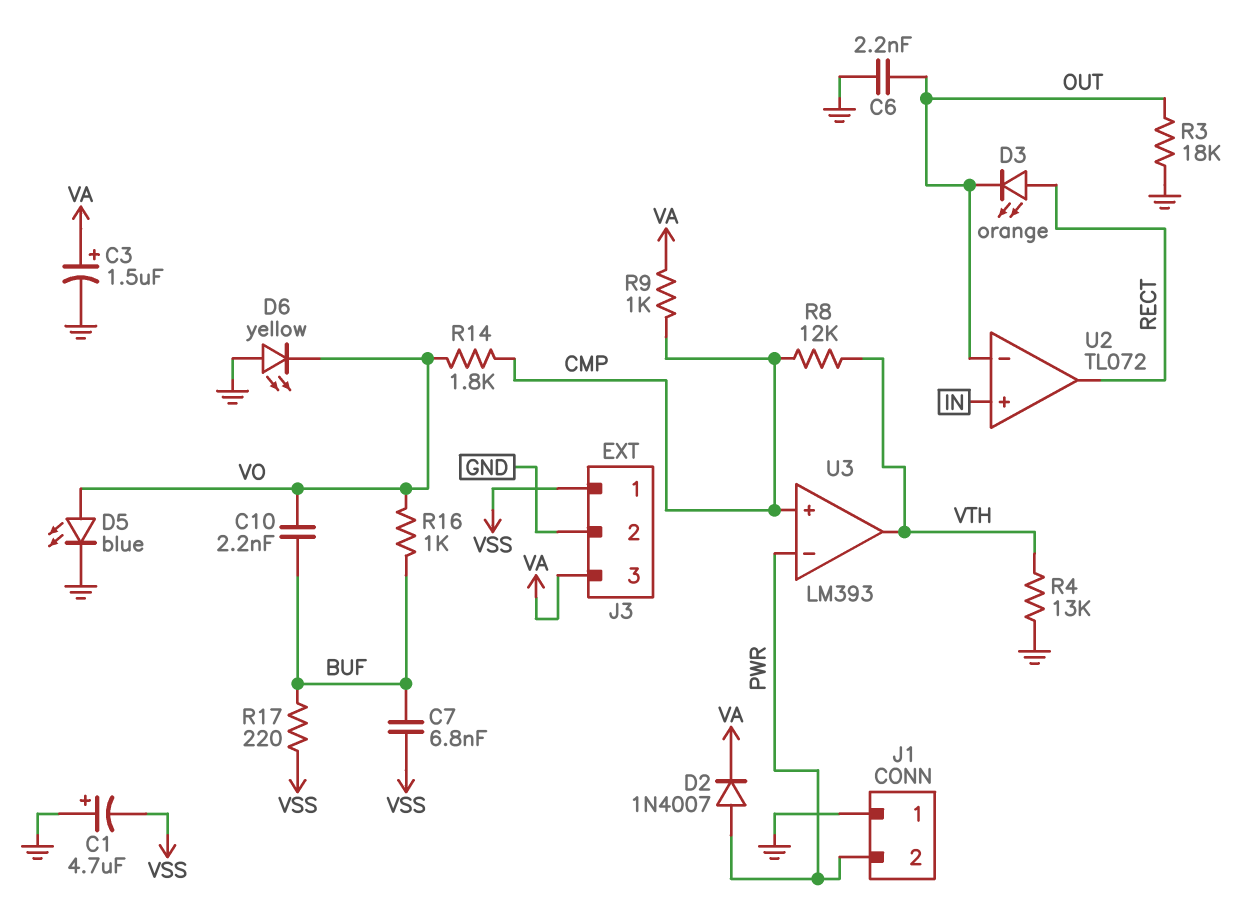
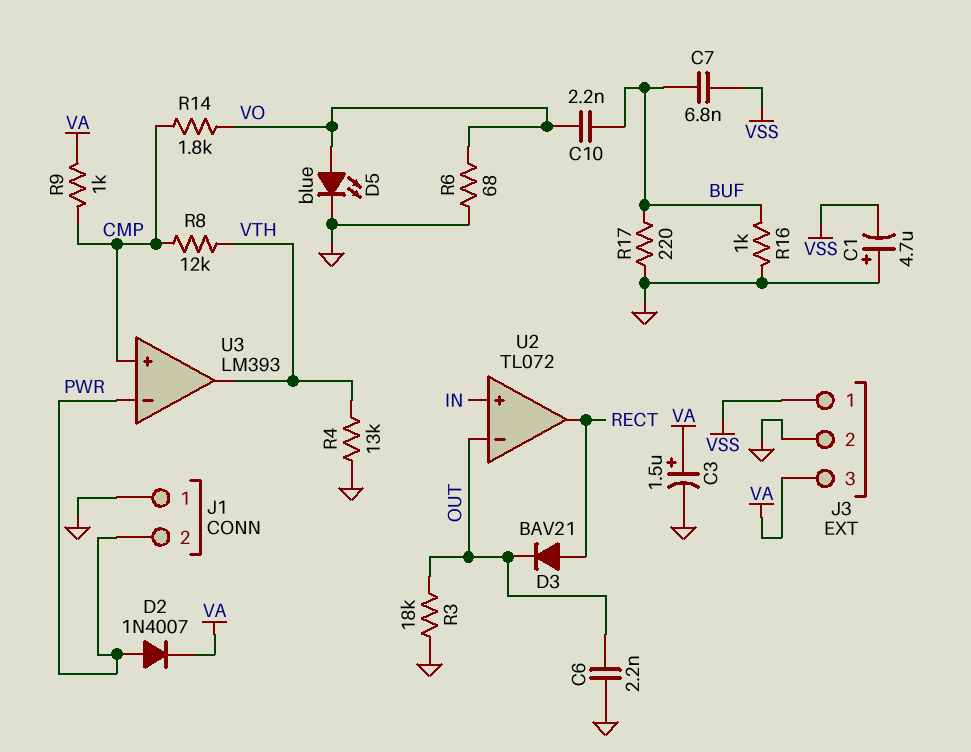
D3: LED orange (A RECT, K OUT) -> diode BAV21 (A RECT, K OUT)
D6: LED yellow (A GND, K VO) -> none
R6: none -> 68 (GND, VO)
R16: 1k (BUF, VO) -> 1k (BUF, GND)
R17: 220 (BUF, VSS) -> 220 (BUF, GND)

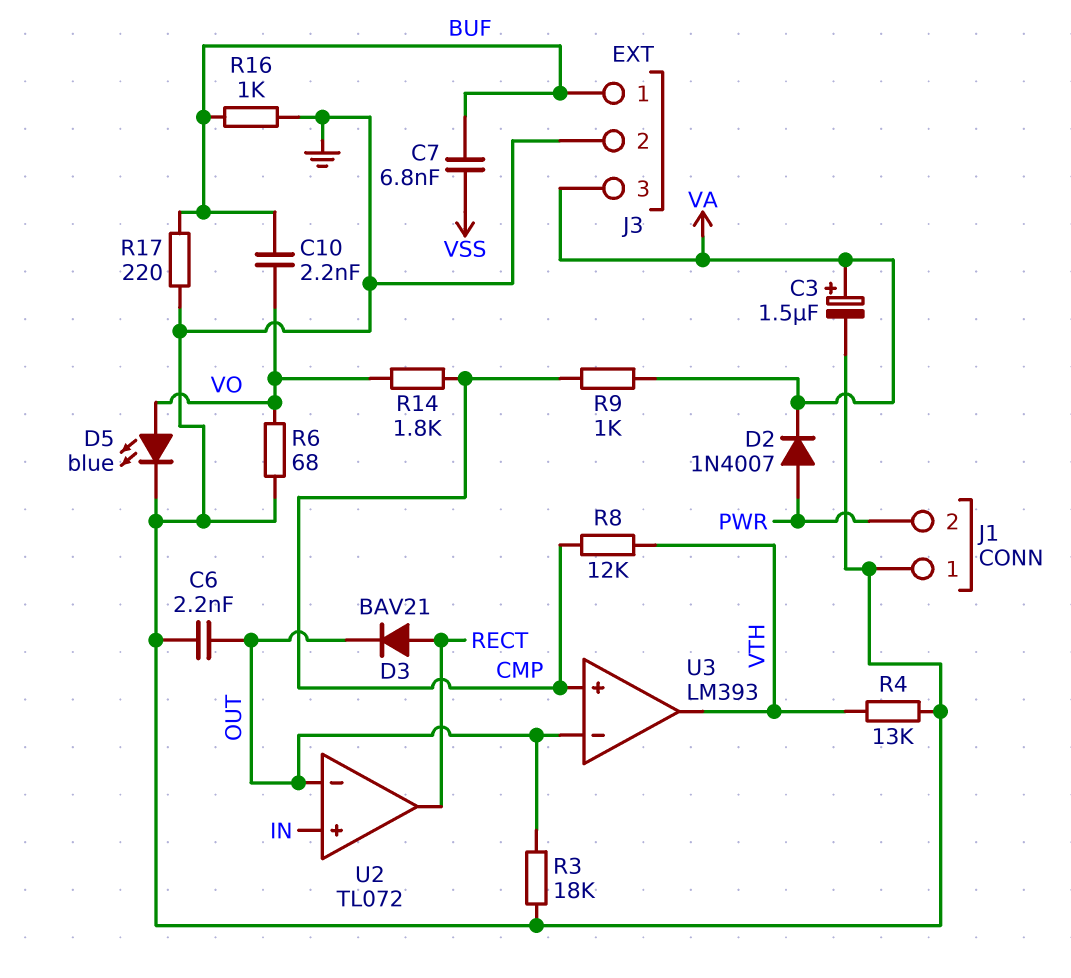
C1: 4.7uF (plus GND, minus VSS) -> none
J3 pin 1: VSS -> BUF
U3 pin in-: PWR -> OUT

